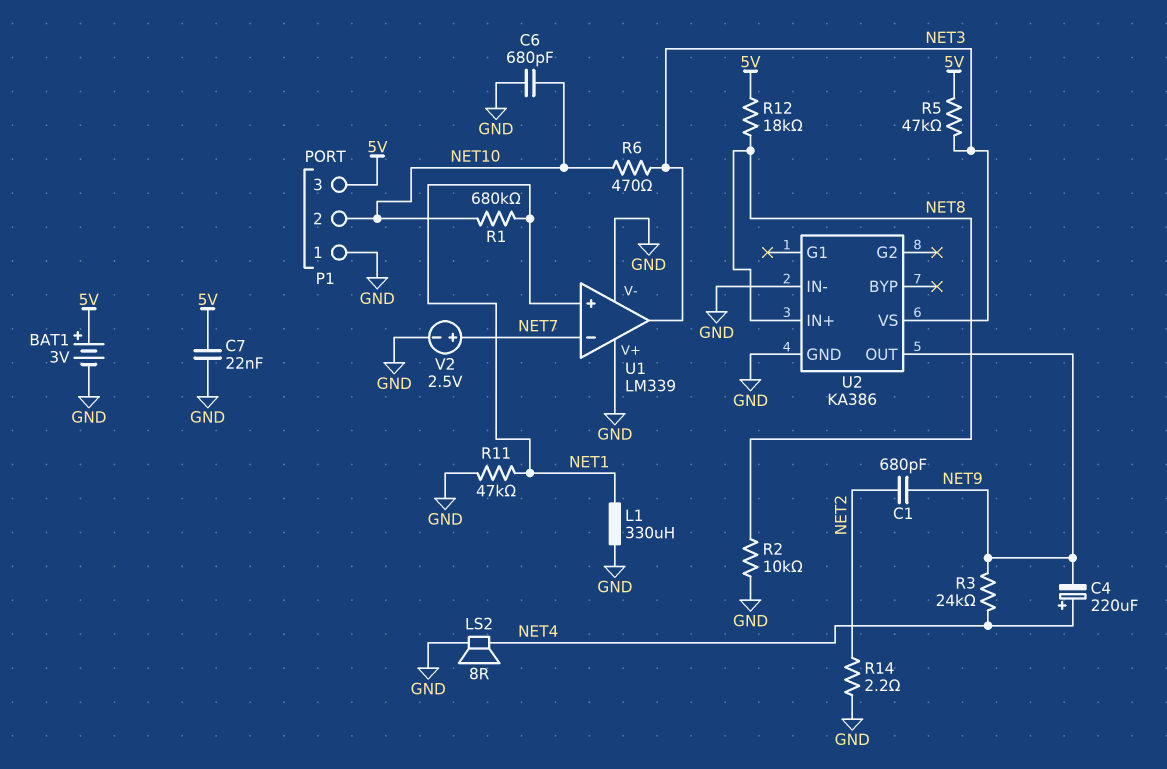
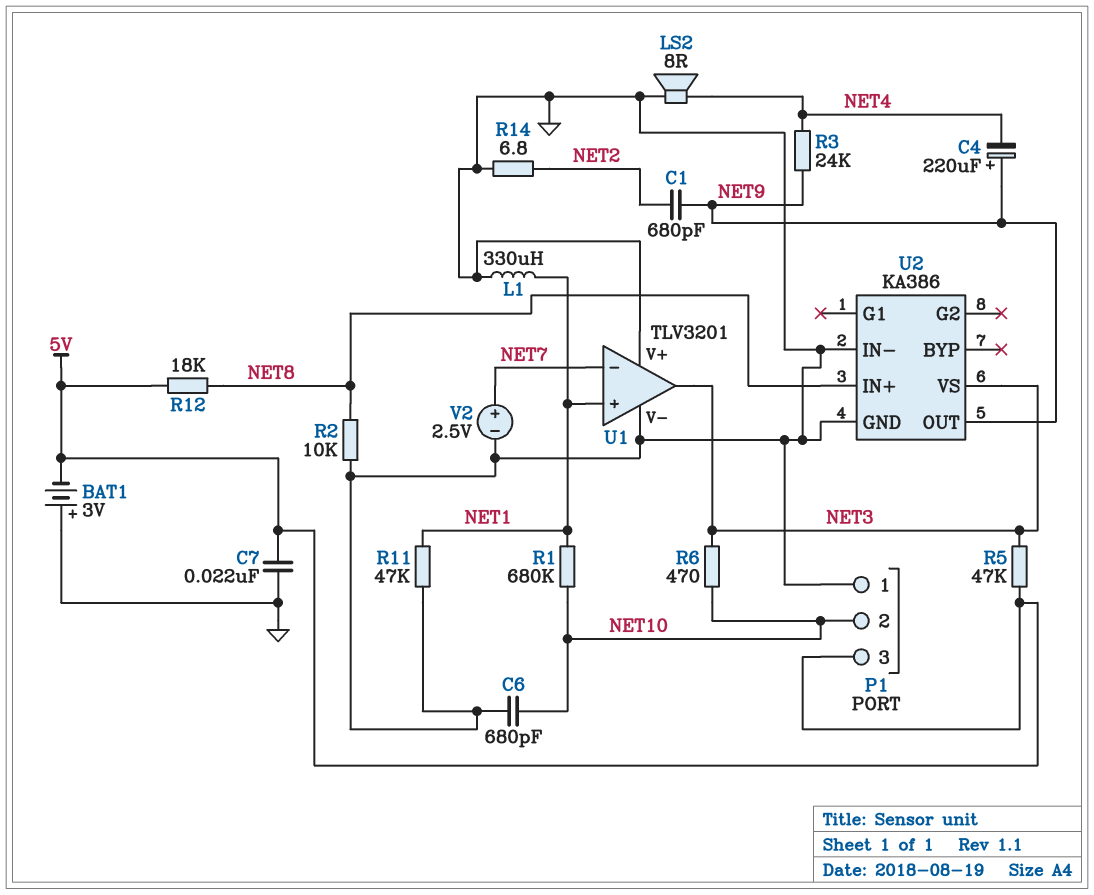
BAT1: 3V (plus 5V, minus GND) -> 3V (plus GND, minus 5V)
C4: 220uF (plus NET4, minus NET9) -> 220uF (plus NET9, minus NET4)
R14: 2.2 (GND, NET2) -> 6.8 (GND, NET2)
U1: LM339 -> TLV3201

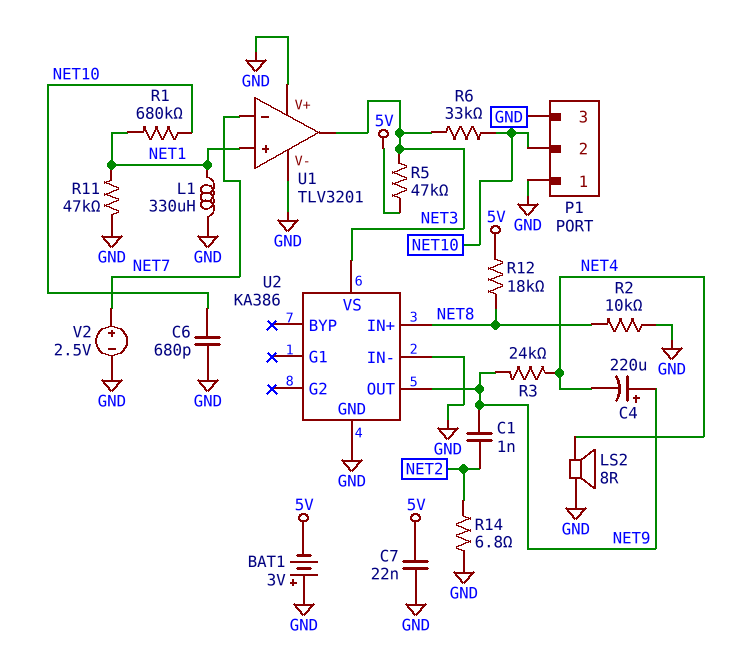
C1: 680pF (NET2, NET9) -> 1nF (NET2, NET9)
P1 pin 3: 5V -> GND
R6: 470 (NET3, NET10) -> 33k (NET3, NET10)

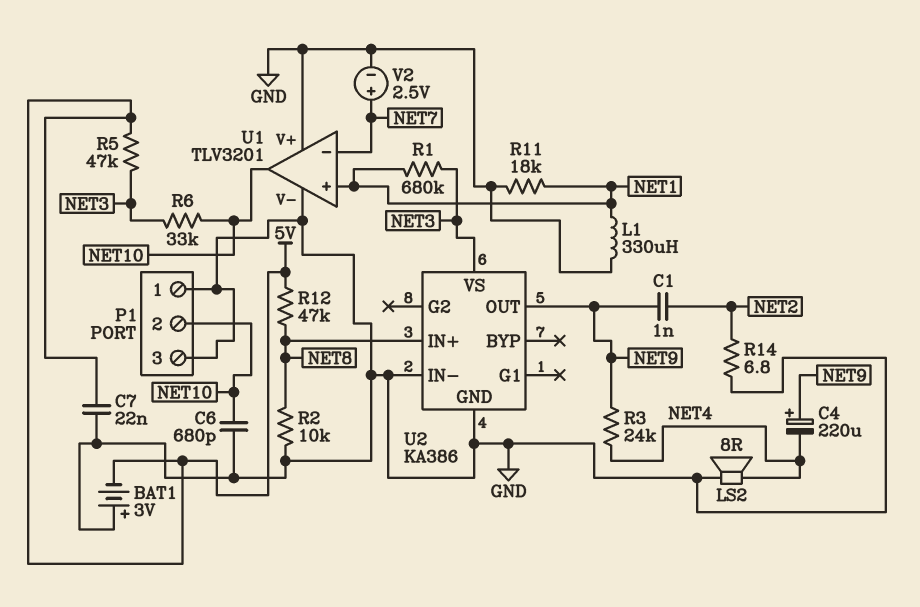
R1: 680k (NET1, NET10) -> 680k (NET1, NET3)
R11: 47k (GND, NET1) -> 18k (GND, NET1)
R12: 18k (5V, NET8) -> 47k (5V, NET8)
U1 pin out: NET3 -> NET10

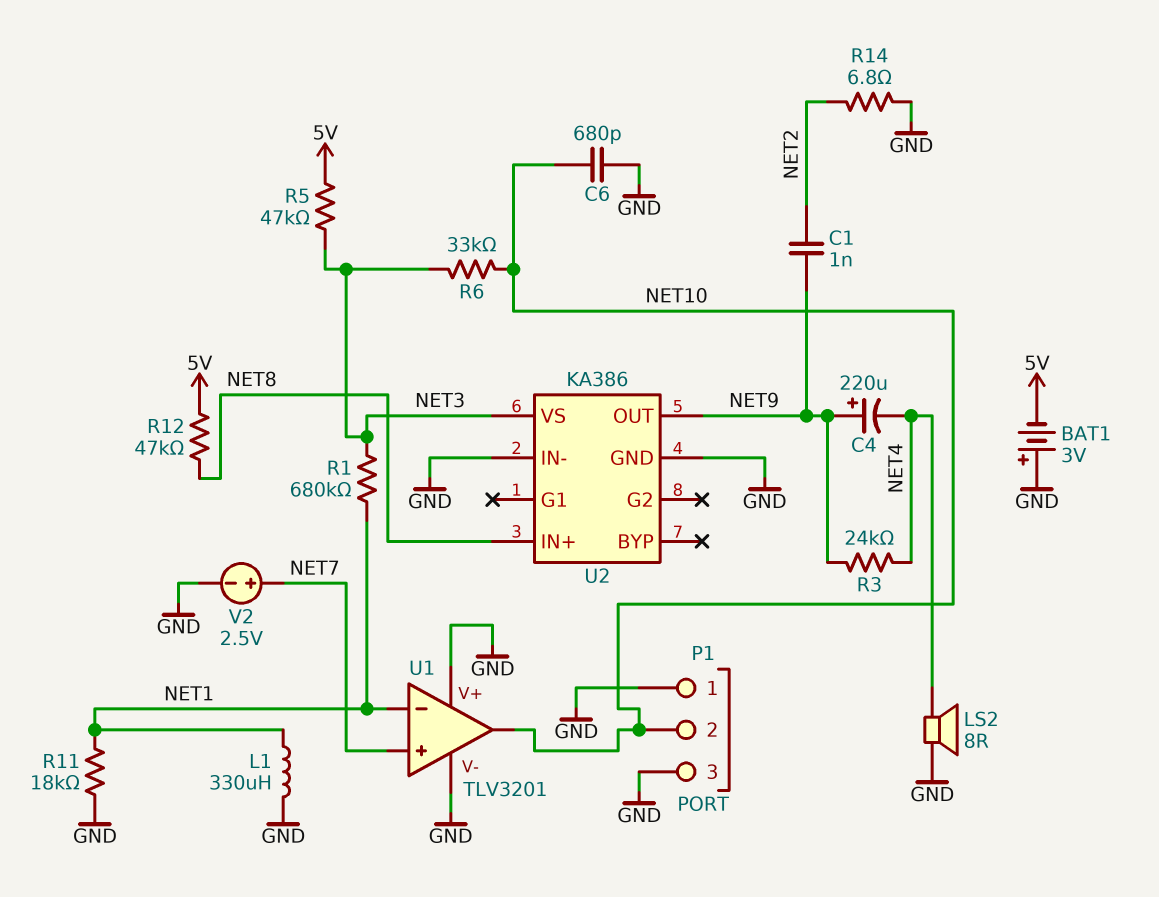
C7: 22nF (5V, GND) -> none
R2: 10k (GND, NET8) -> none
U1 pin in+: NET1 -> NET7
U1 pin in-: NET7 -> NET1

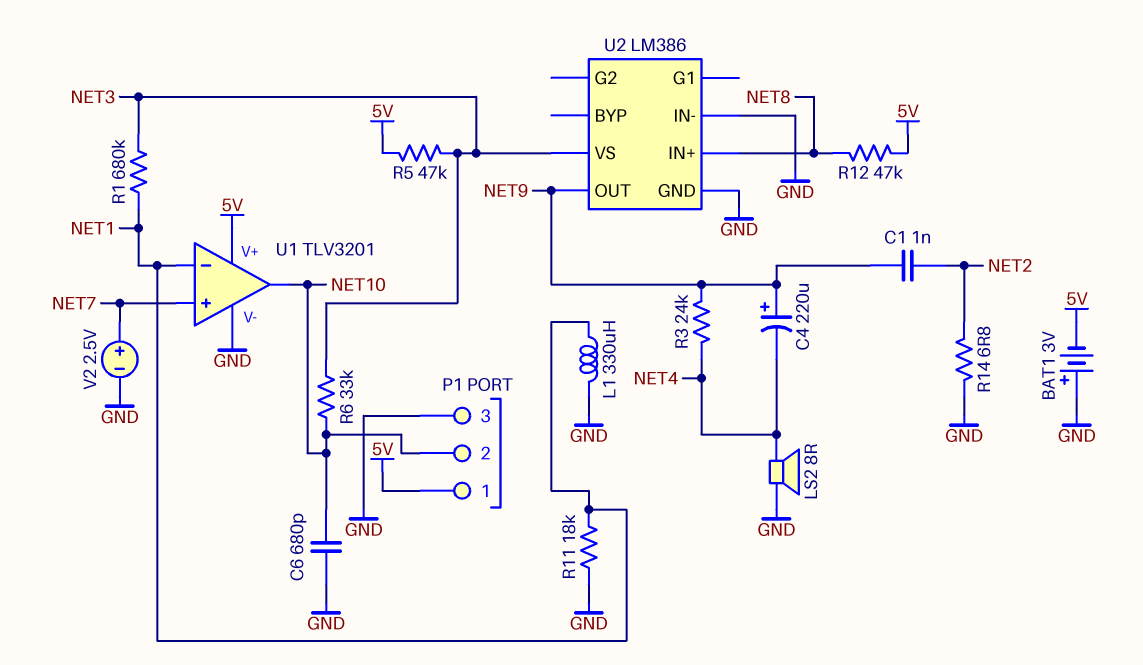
P1 pin 1: GND -> 5V
U1 pin V+: GND -> 5V
U2: KA386 -> LM386

